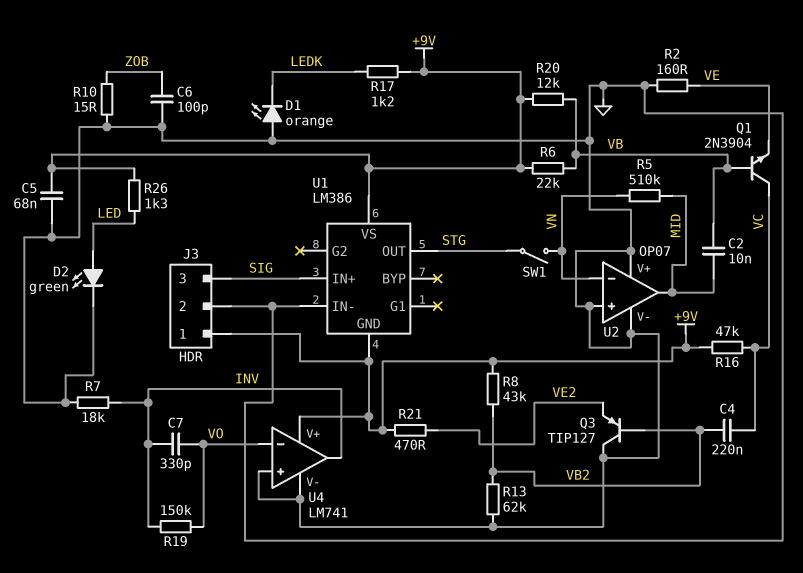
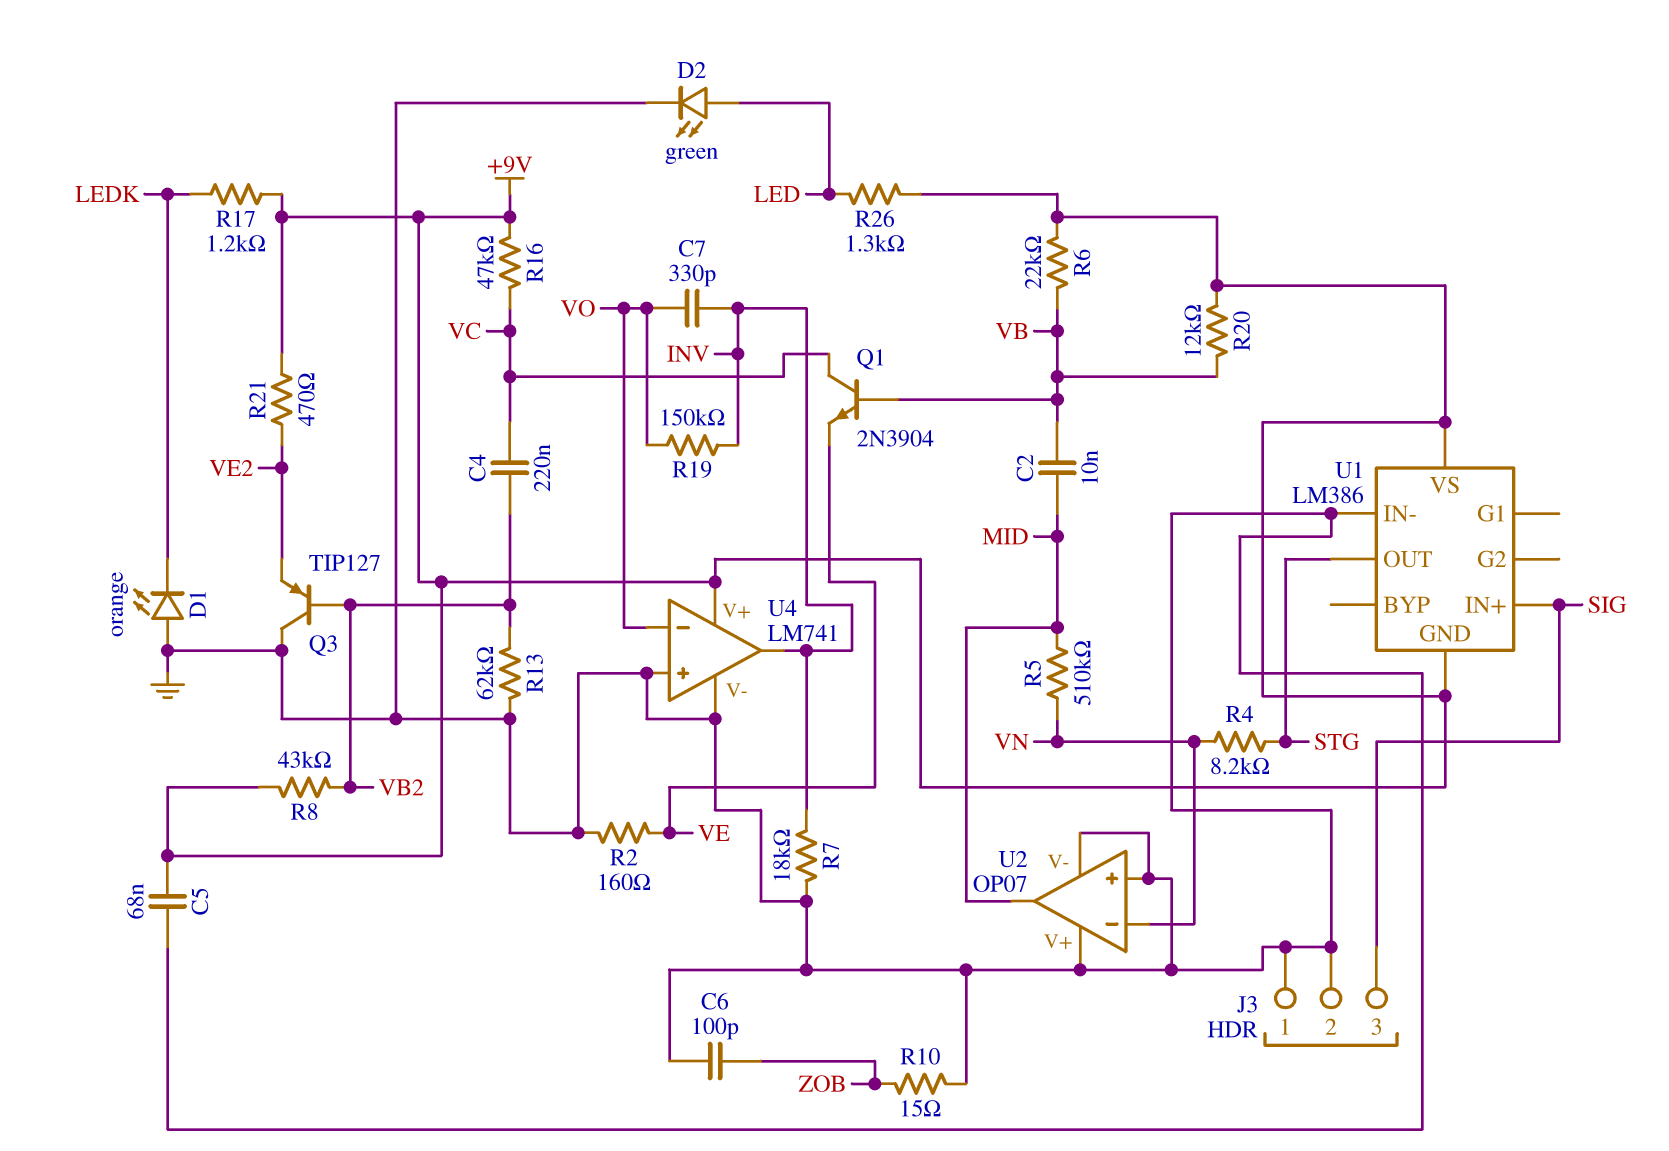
J3 pin 1: +9V -> GND
R4: none -> 8.2k (STG, VN)
SW1: switch (STG, VN) -> none

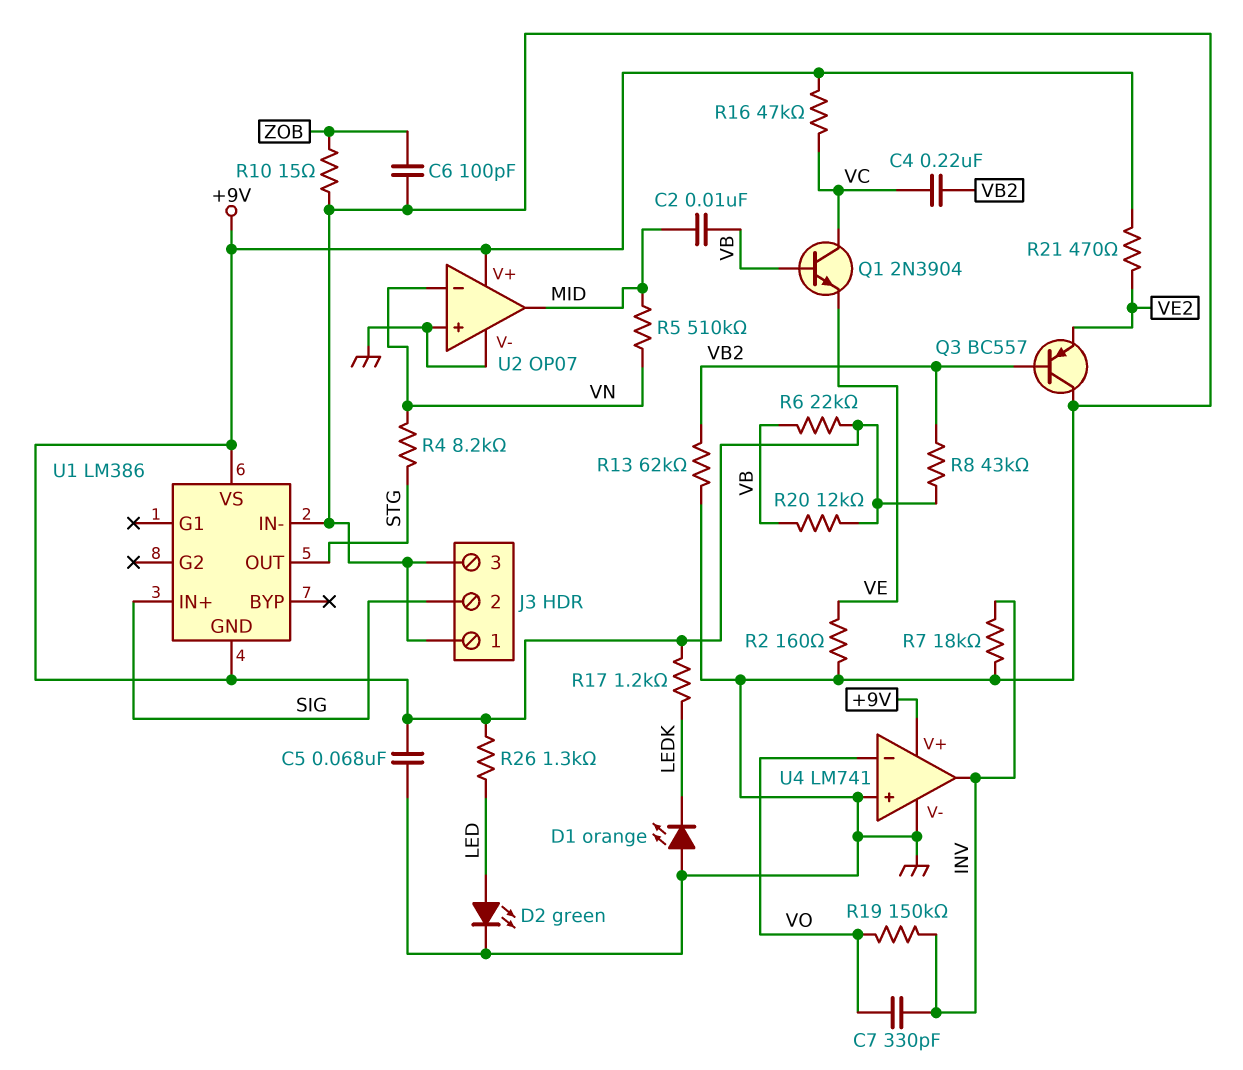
J3 pin 2: GND -> SIG
J3 pin 3: SIG -> GND
Q3: PNP TIP127 (B VB2, C GND, E VE2) -> PNP BC557 (B VB2, C GND, E VE2)
U2 pin V+: GND -> +9V

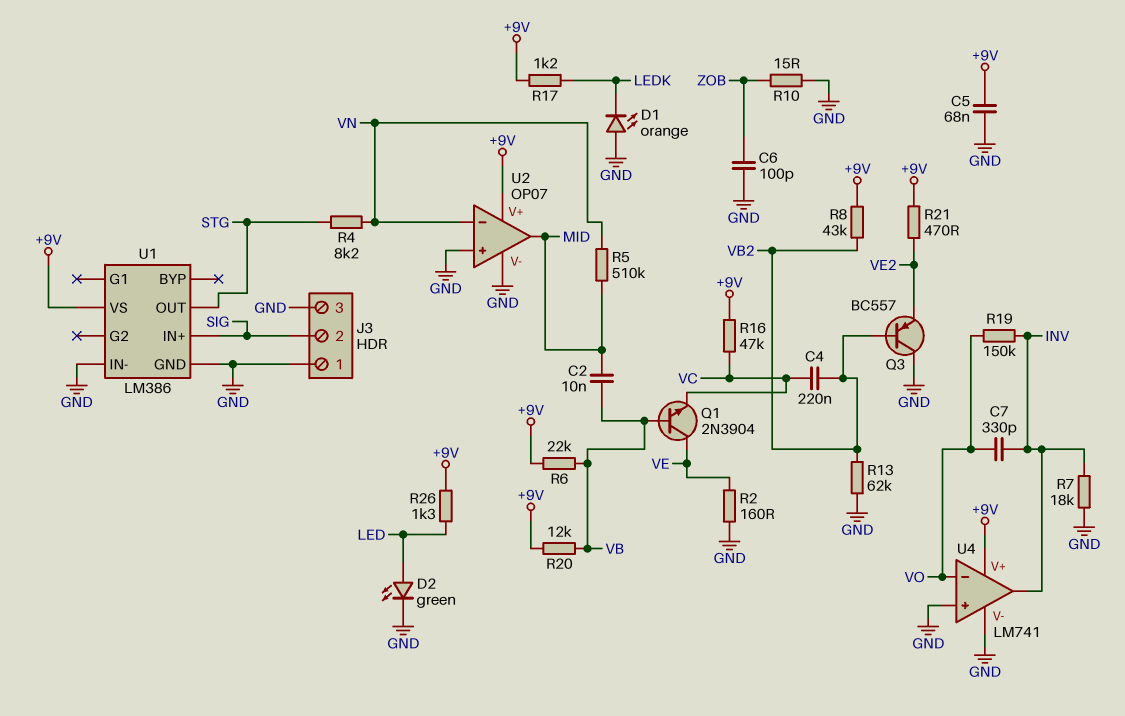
Q1: NPN 2N3904 (B VB, C VC, E VE) -> NPN 2N3904 (B VB, C VE, E VC)
U1 pin GND: +9V -> GND

